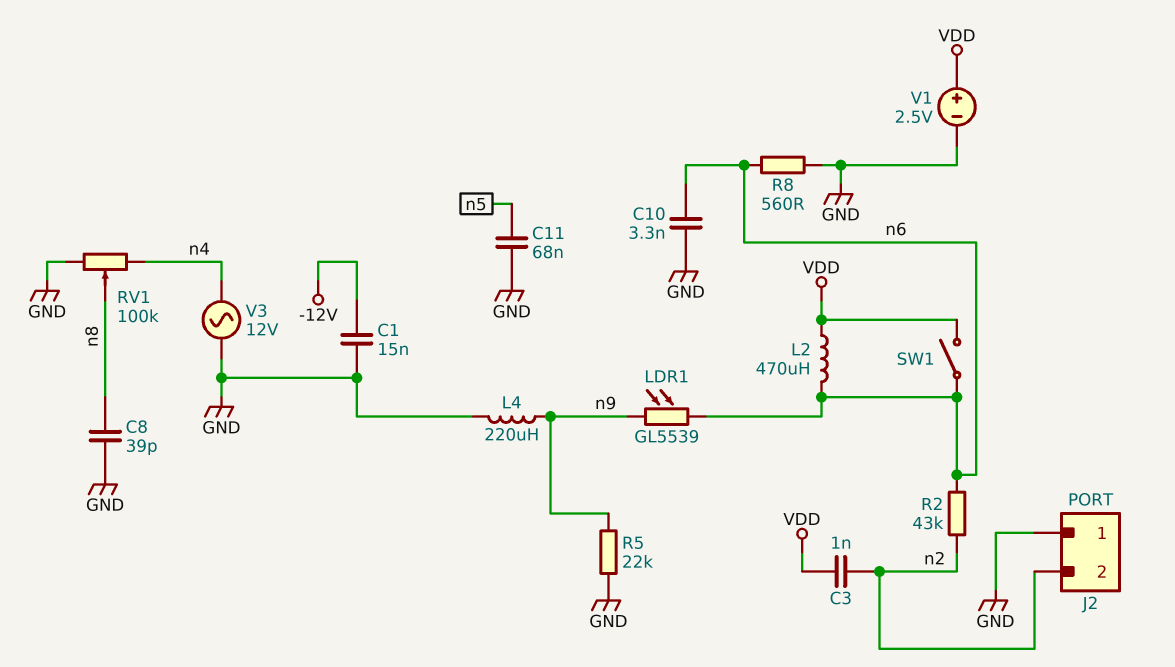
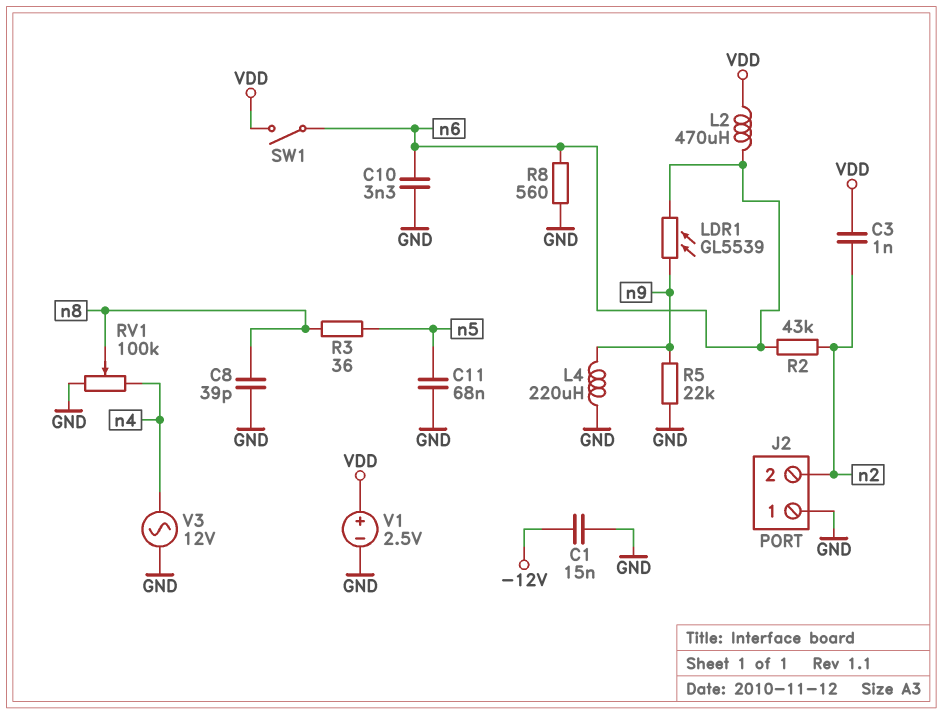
R3: none -> 36 (n5, n8)

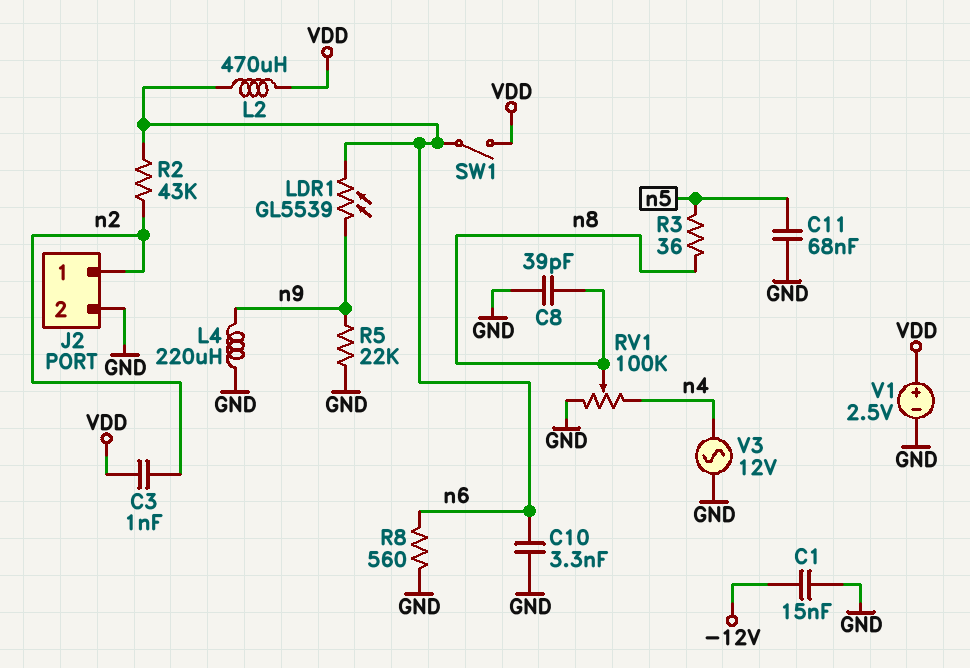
J2 pin 1: GND -> n2
J2 pin 2: n2 -> GND

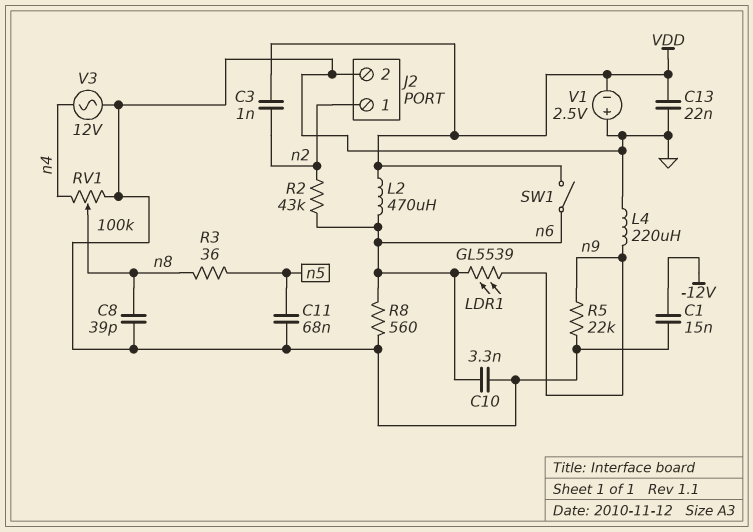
C13: none -> 22nF (GND, VDD)
V1: 2.5V (plus VDD, minus GND) -> 2.5V (plus GND, minus VDD)

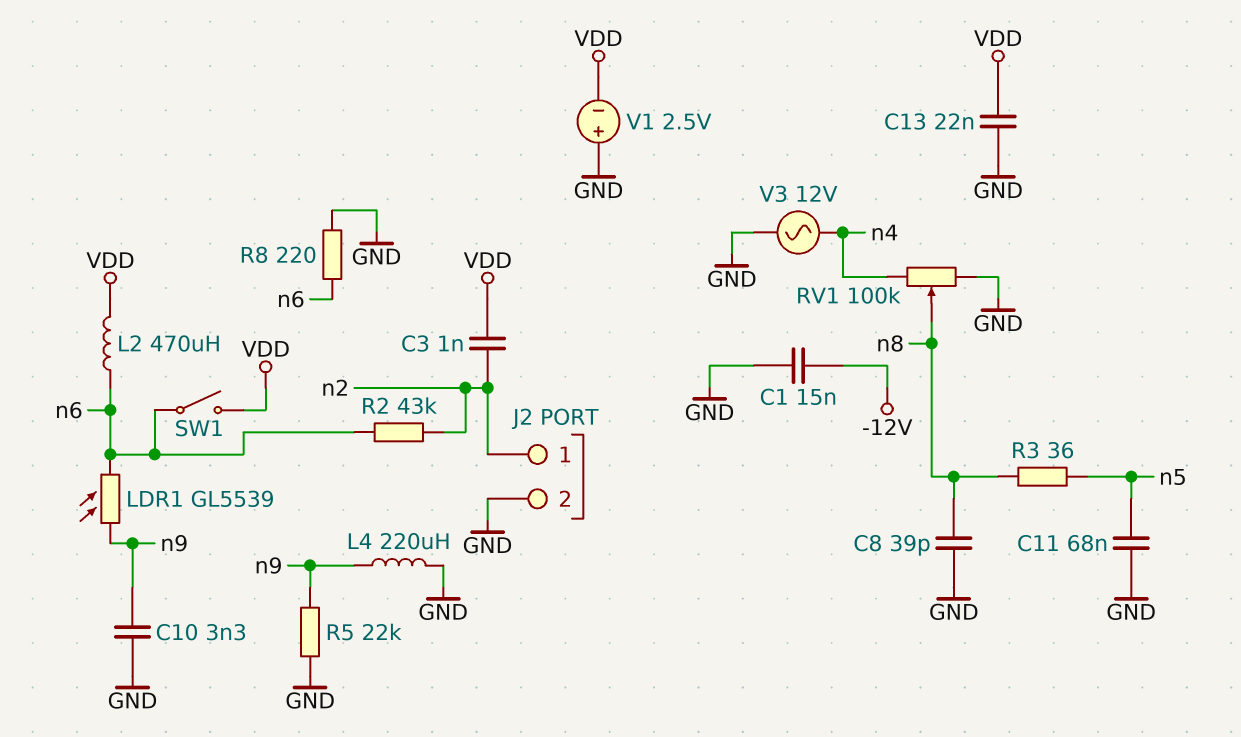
C10: 3.3nF (GND, n6) -> 3.3nF (GND, n9)
R8: 560 (GND, n6) -> 220 (GND, n6)

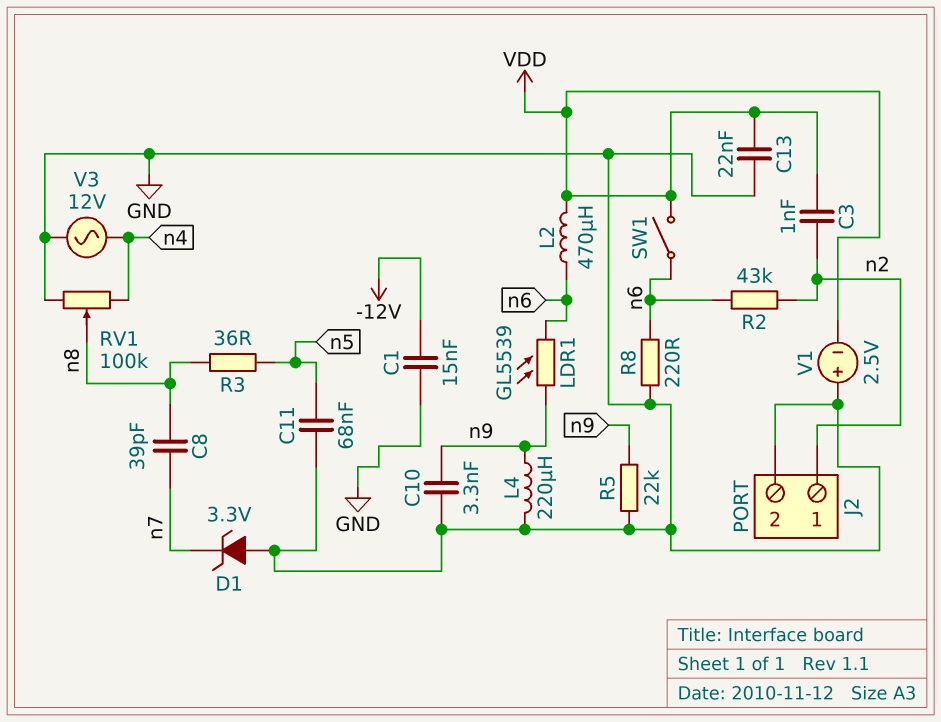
C8: 39pF (GND, n8) -> 39pF (n7, n8)
D1: none -> zener 3.3V (A GND, K n7)

